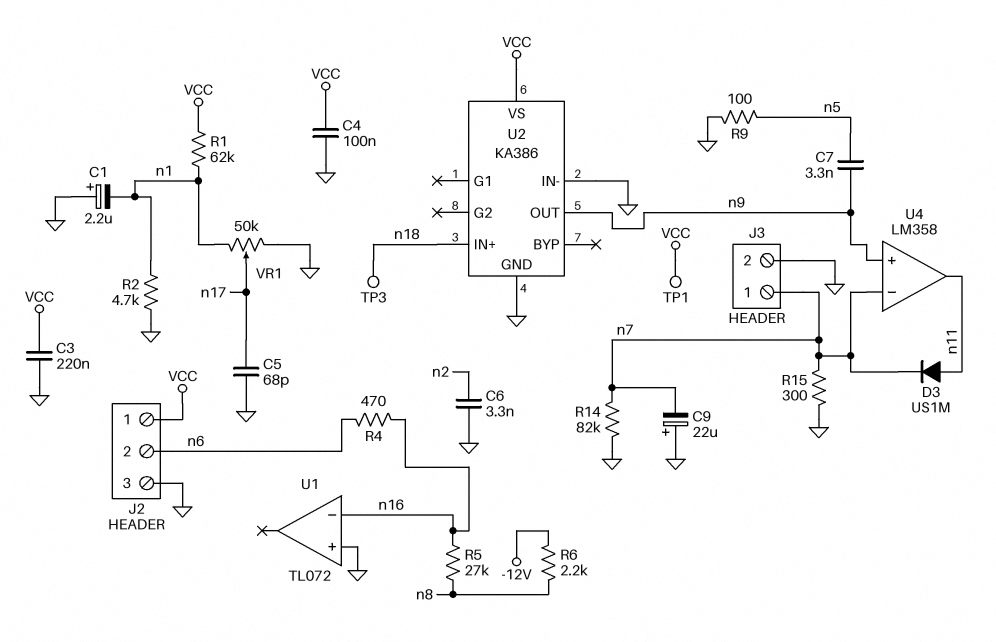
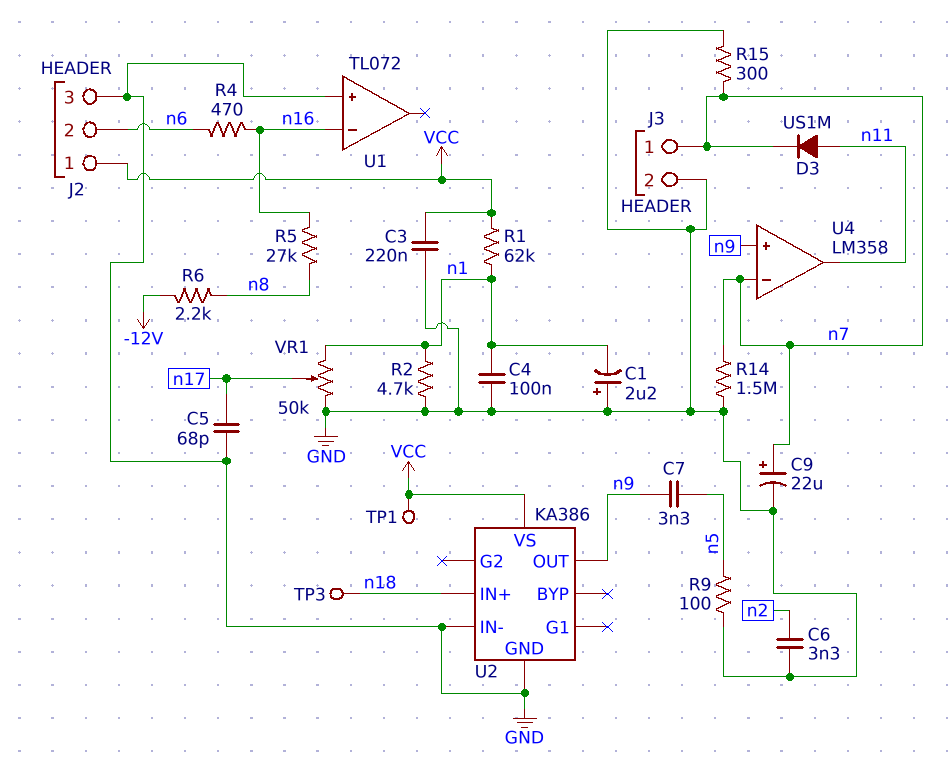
C4: 100nF (GND, VCC) -> 100nF (GND, n1)
C9: 22uF (plus GND, minus n7) -> 22uF (plus n7, minus GND)
R14: 82k (GND, n7) -> 1.5M (GND, n7)

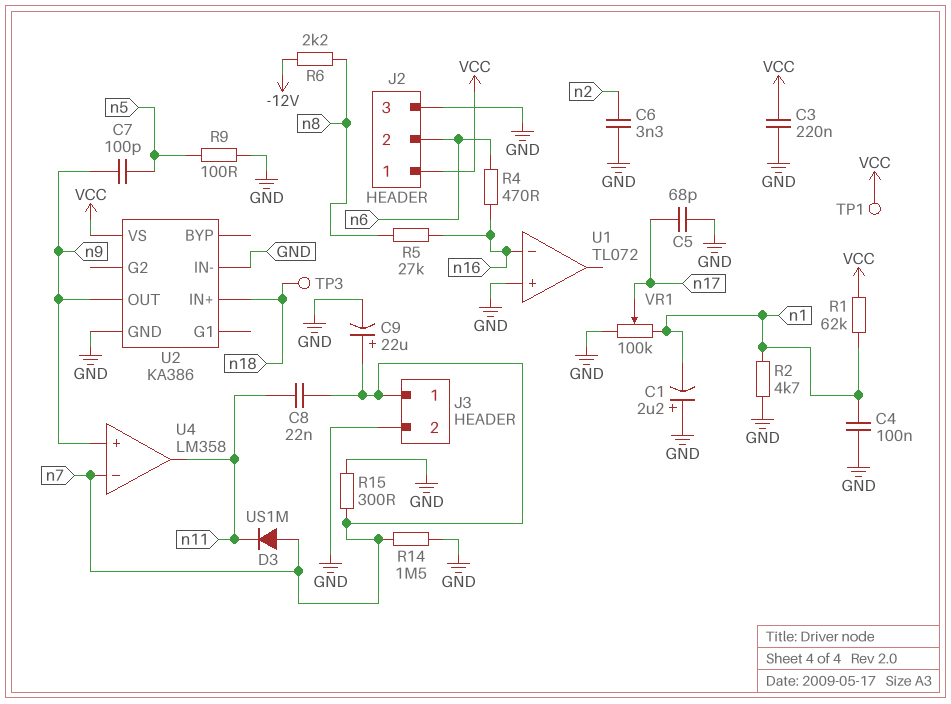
C7: 3.3nF (n5, n9) -> 100pF (n5, n9)
C8: none -> 22nF (n7, n11)
D3: diode US1M (A n11, K n7) -> diode US1M (A n7, K n11)
VR1: 50k (GND, n1, wiper n17) -> 100k (GND, n1, wiper n17)

